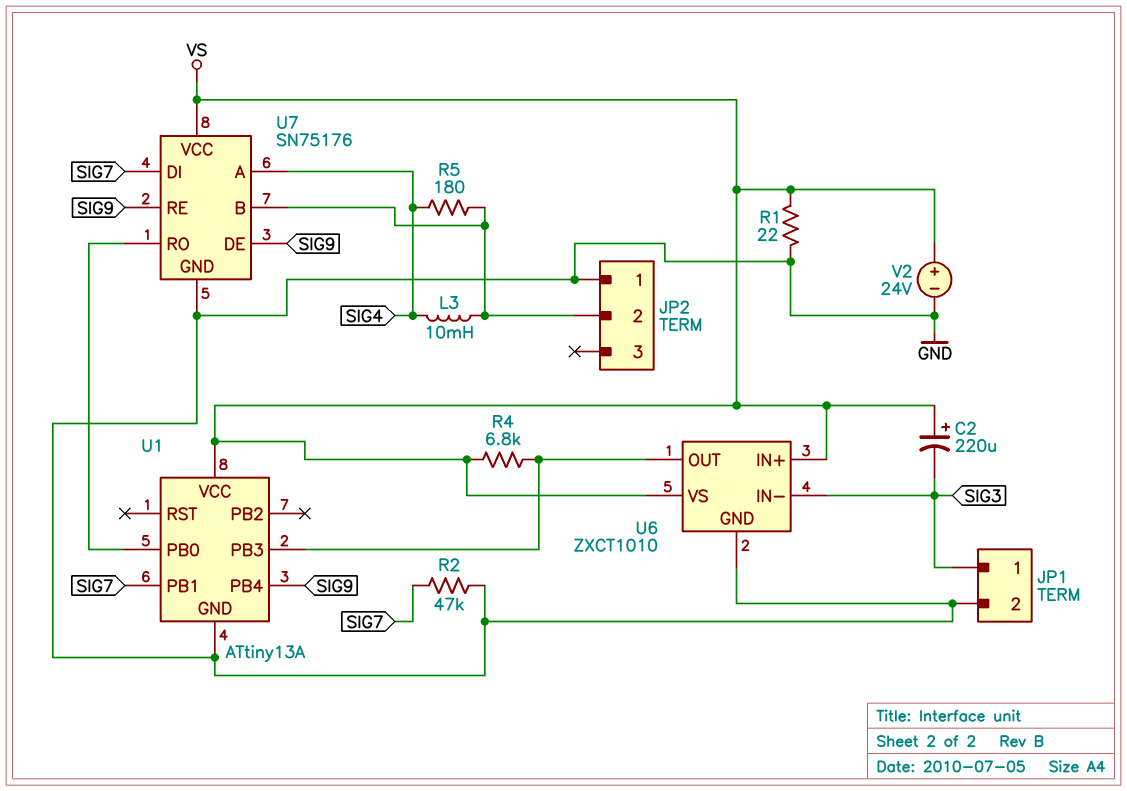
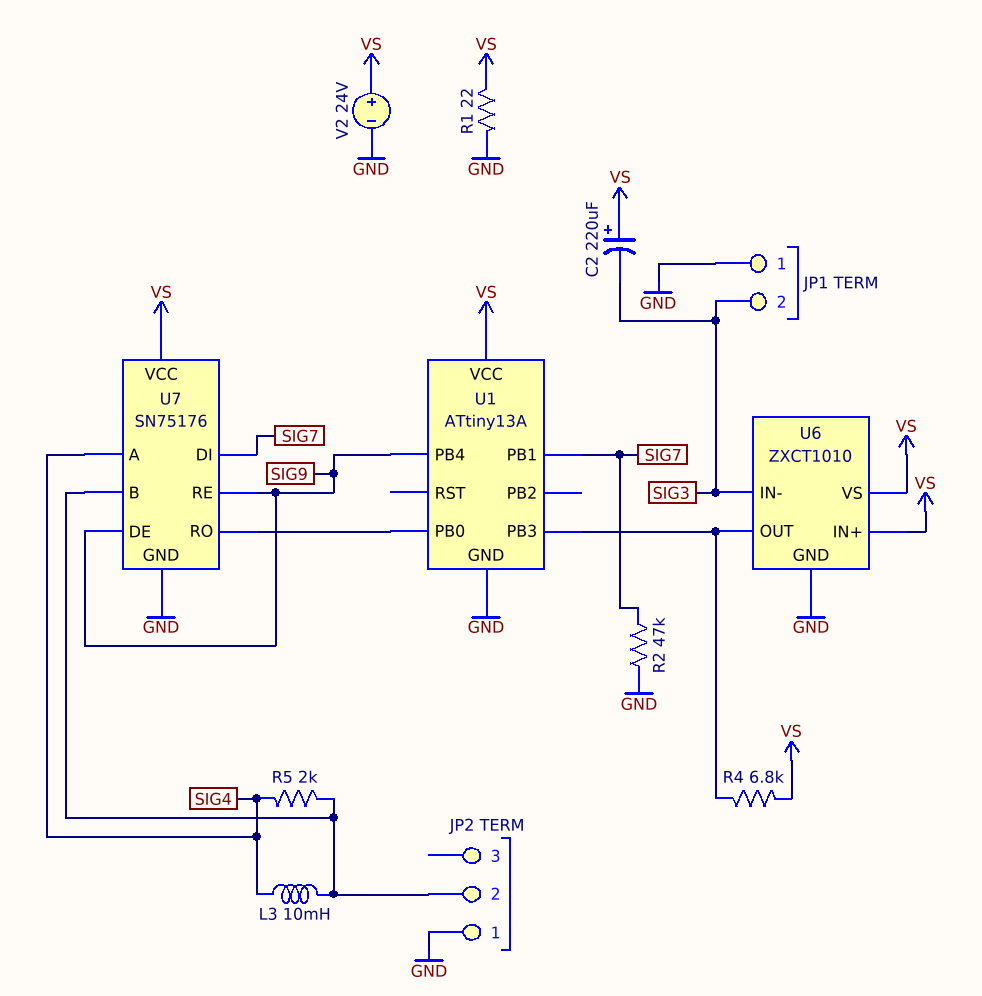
JP1 pin 1: SIG3 -> GND
JP1 pin 2: GND -> SIG3
R5: 180 (JP2/2, SIG4) -> 2k (JP2/2, SIG4)

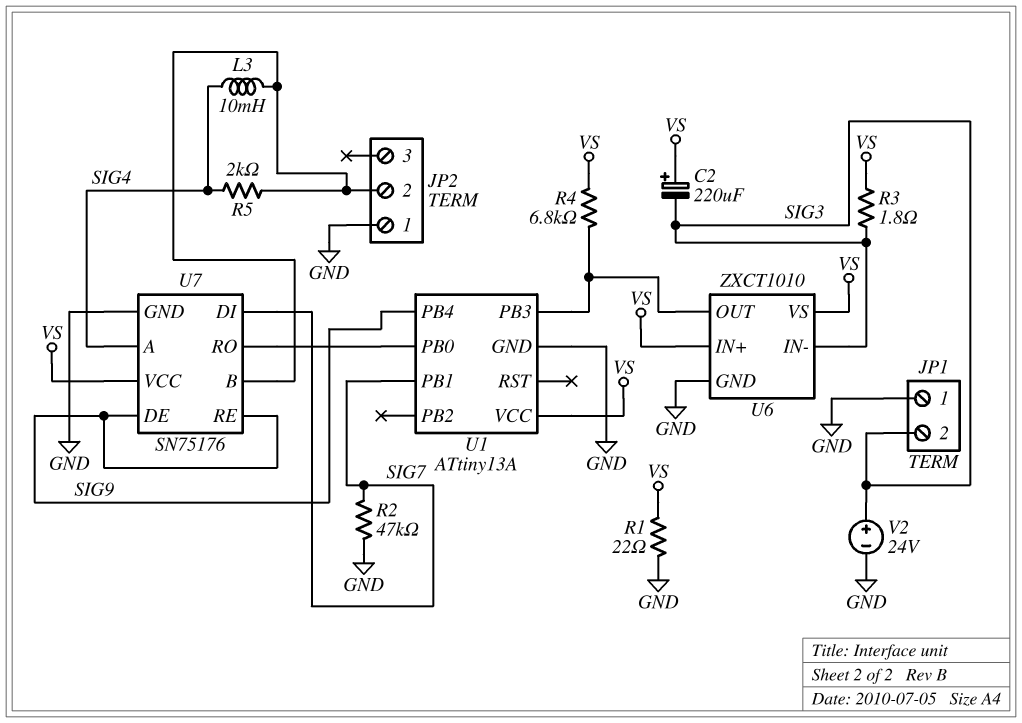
R3: none -> 1.8 (SIG3, VS)
V2: 24V (plus VS, minus GND) -> 24V (plus SIG3, minus GND)

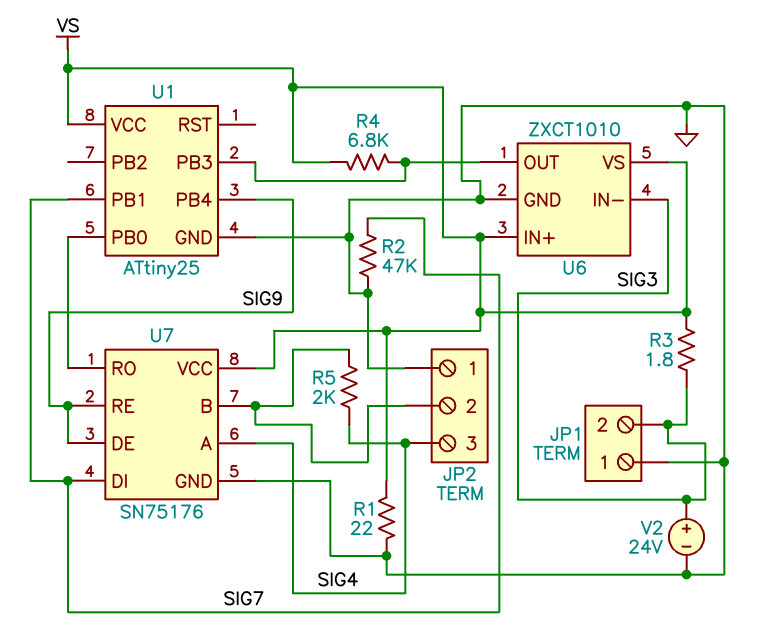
C2: 220uF (plus VS, minus SIG3) -> none
JP2 pin 3: none -> SIG4
L3: 10mH (JP2/2, SIG4) -> none
U1: ATtiny13A -> ATtiny25

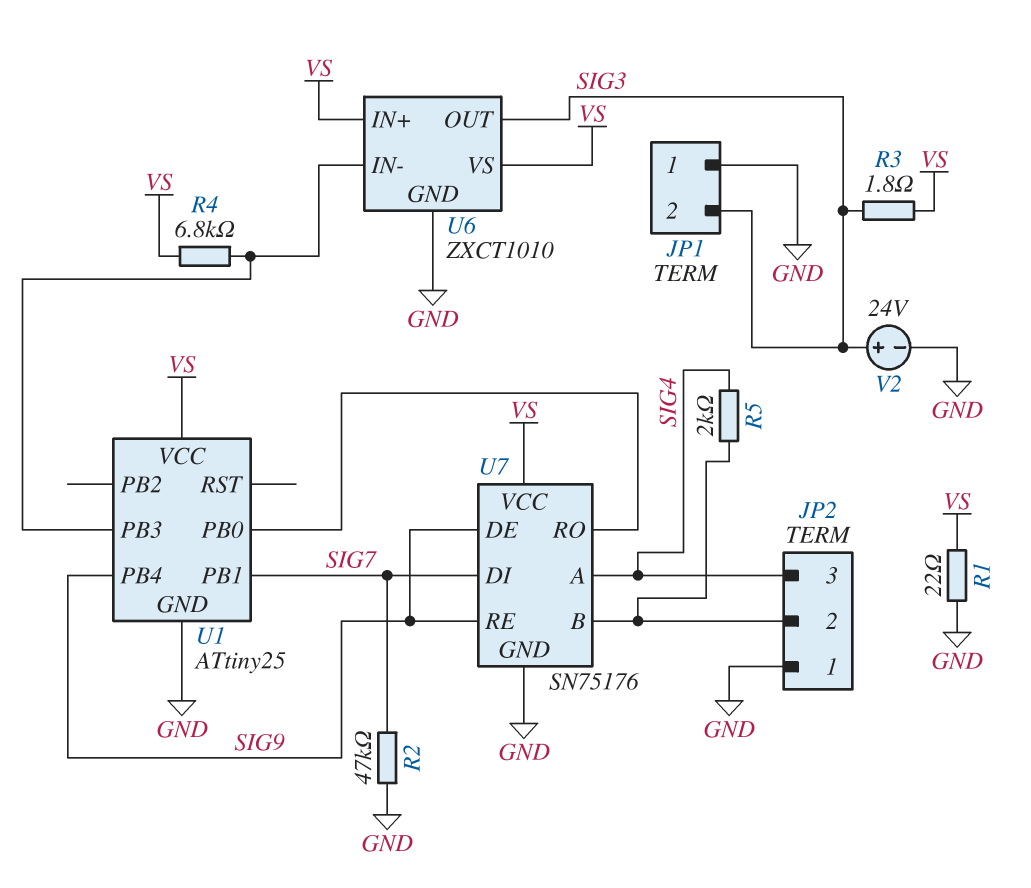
U6 pin IN-: SIG3 -> U1/PB3
U6 pin OUT: U1/PB3 -> SIG3

